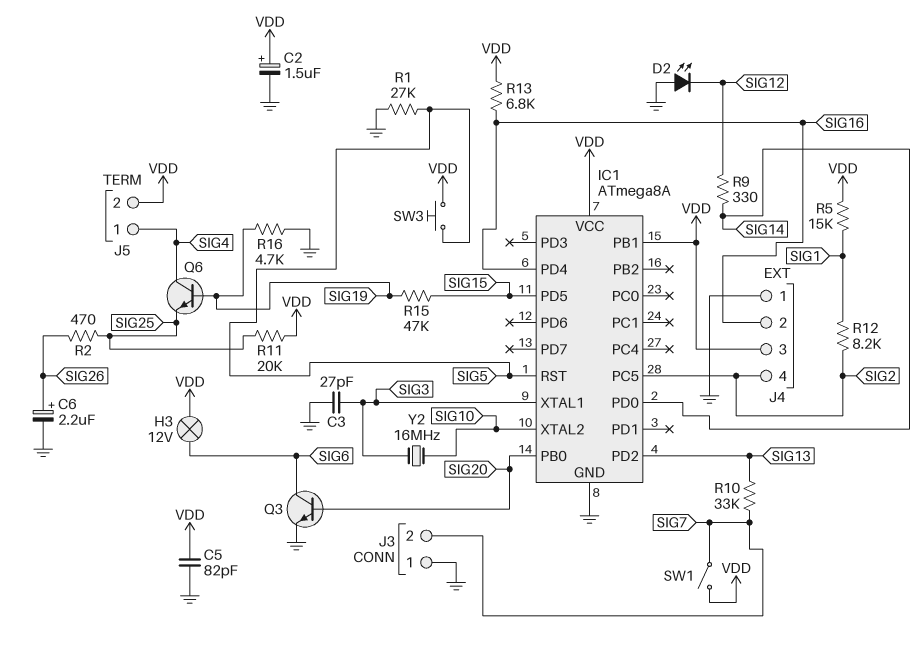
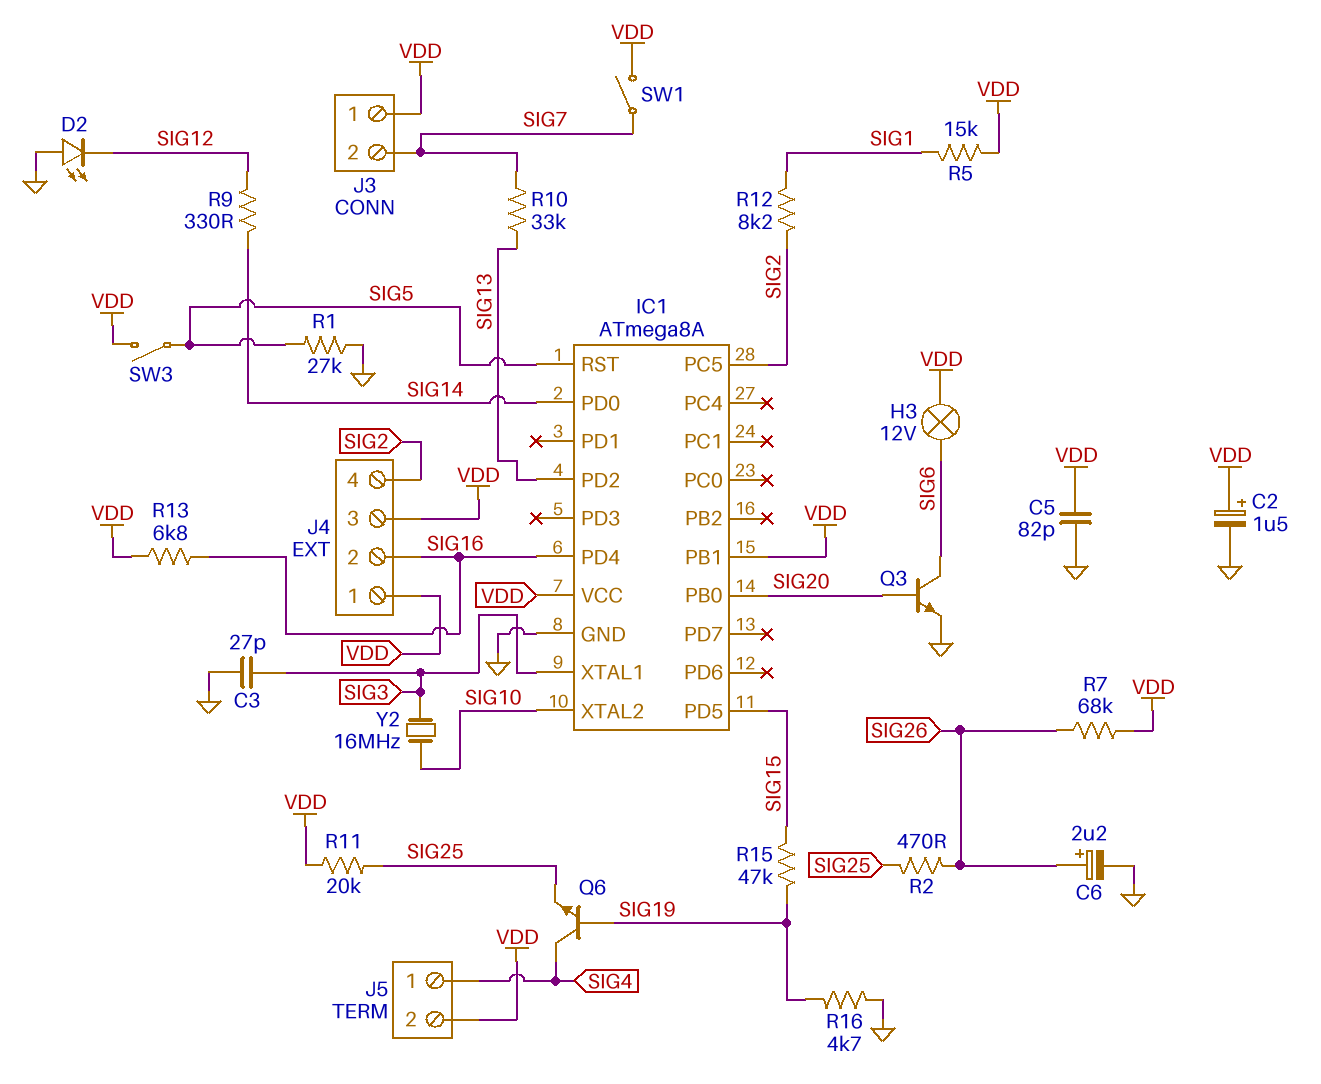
J3 pin 1: GND -> VDD
J4 pin 1: GND -> VDD
R7: none -> 68k (SIG26, VDD)
SW3: button (SIG5, VDD) -> switch (SIG5, VDD)

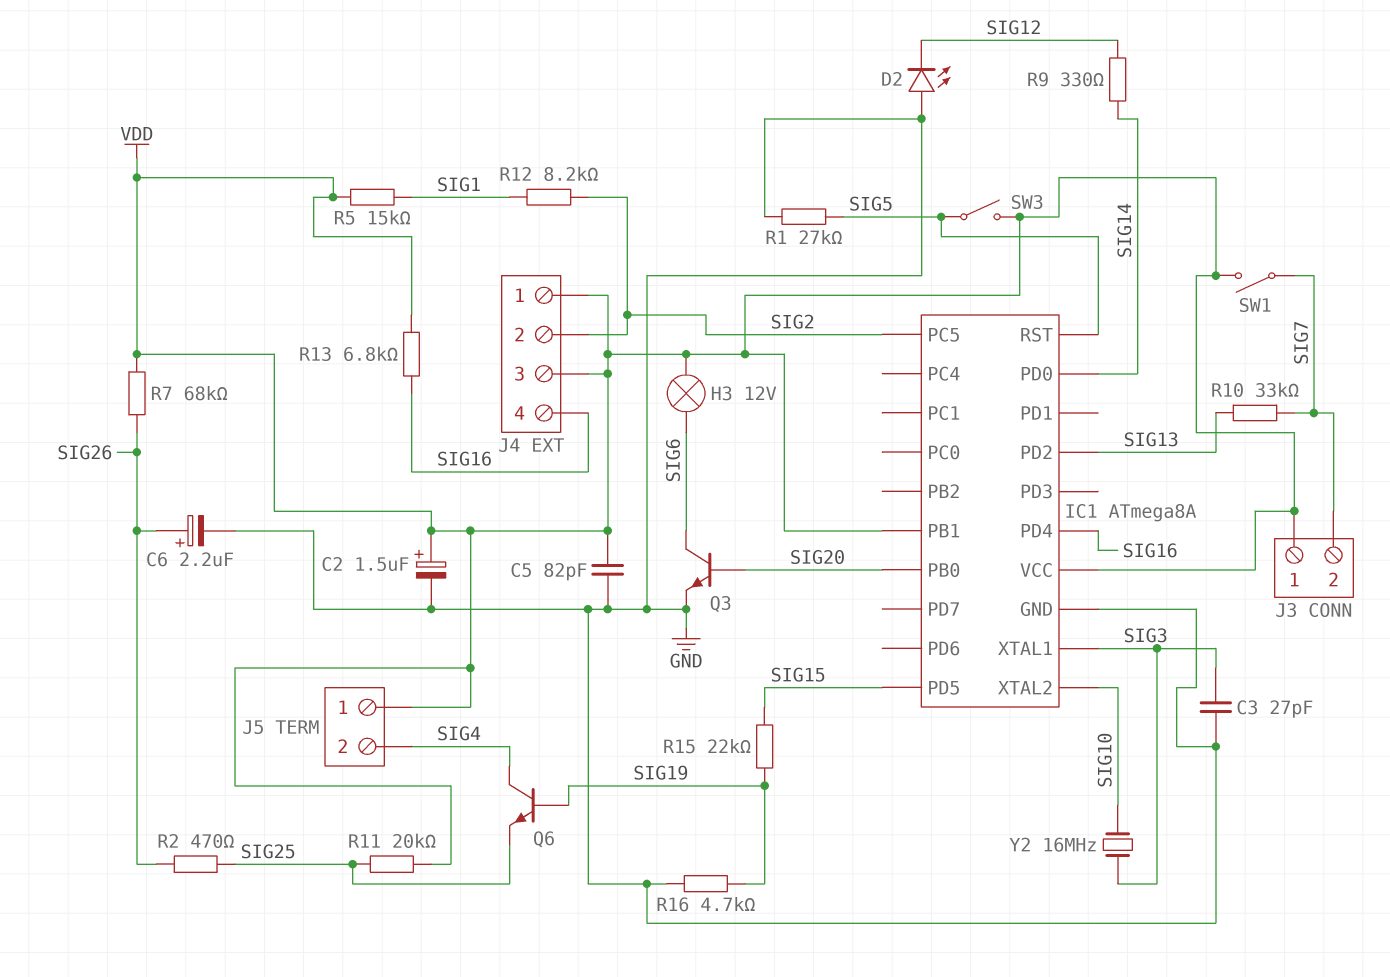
J4 pin 2: SIG16 -> SIG2
J4 pin 4: SIG2 -> SIG16
J5 pin 1: SIG4 -> VDD
J5 pin 2: VDD -> SIG4
R15: 47k (SIG15, SIG19) -> 22k (SIG15, SIG19)

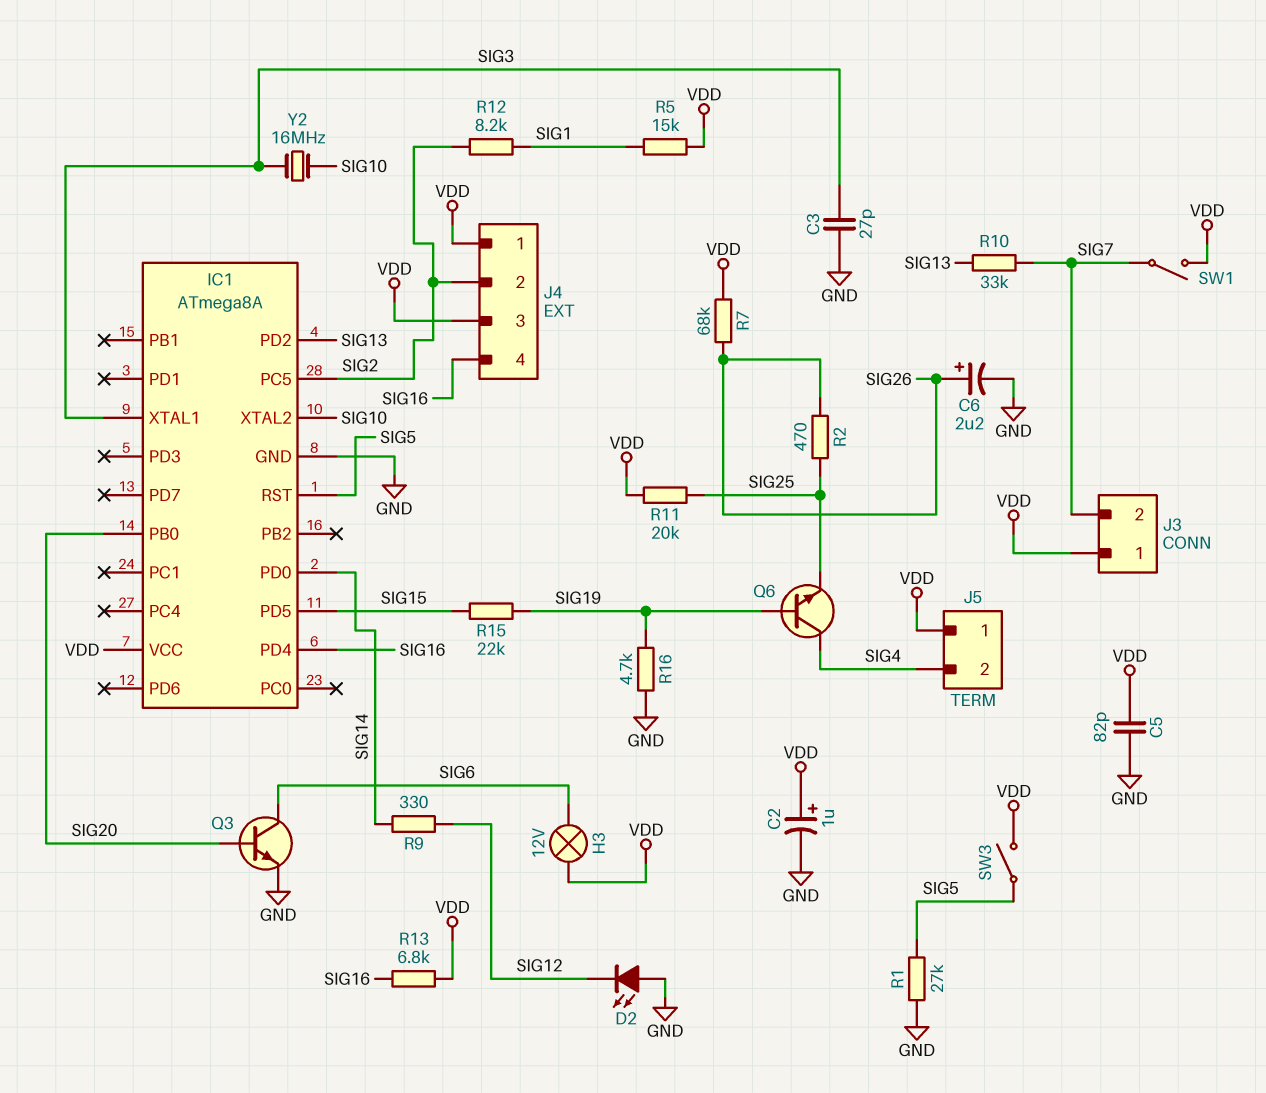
C2: 1.5uF (plus VDD, minus GND) -> 1uF (plus VDD, minus GND)
IC1 pin PB1: VDD -> none

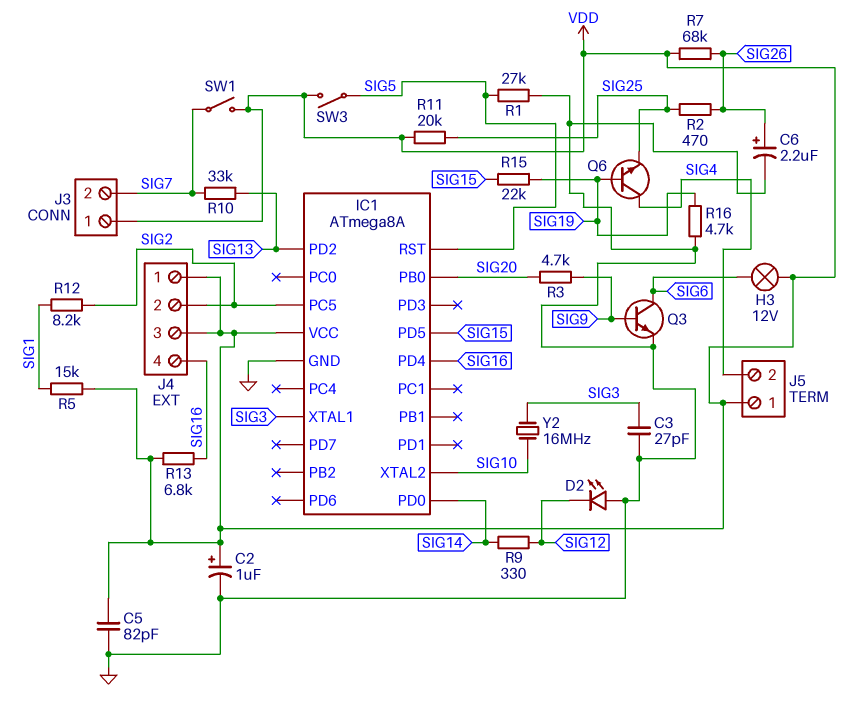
Q3: NPN (B SIG20, C SIG6, E GND) -> NPN (B SIG9, C SIG6, E GND)
R3: none -> 4.7k (SIG9, SIG20)

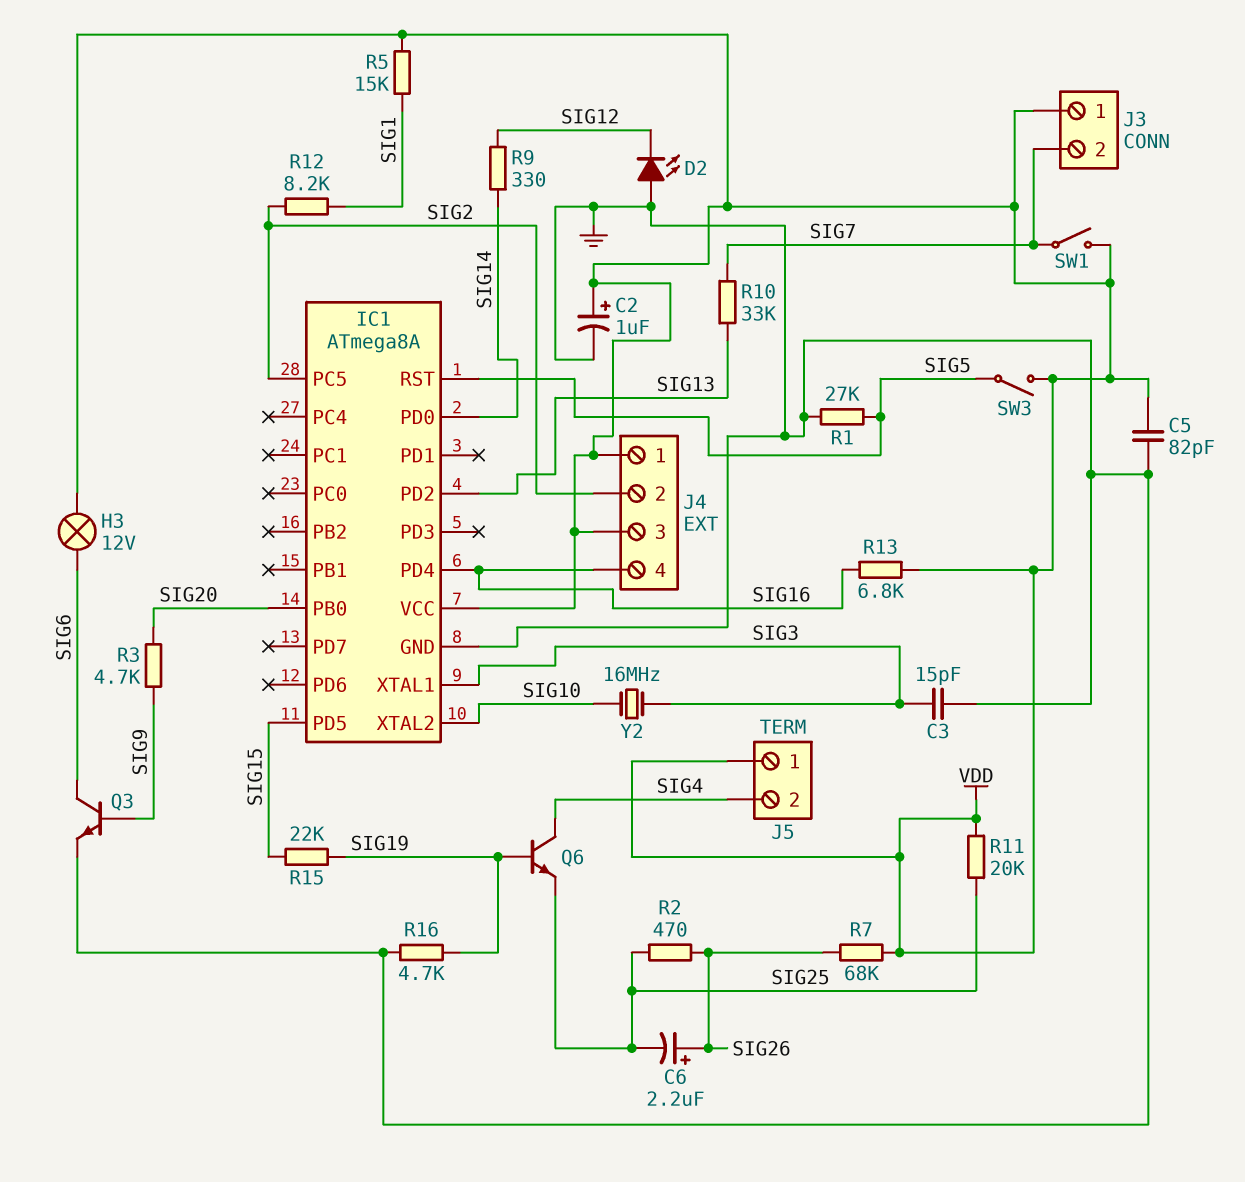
C3: 27pF (GND, SIG3) -> 15pF (GND, SIG3)
C6: 2.2uF (plus SIG26, minus GND) -> 2.2uF (plus SIG26, minus SIG25)

